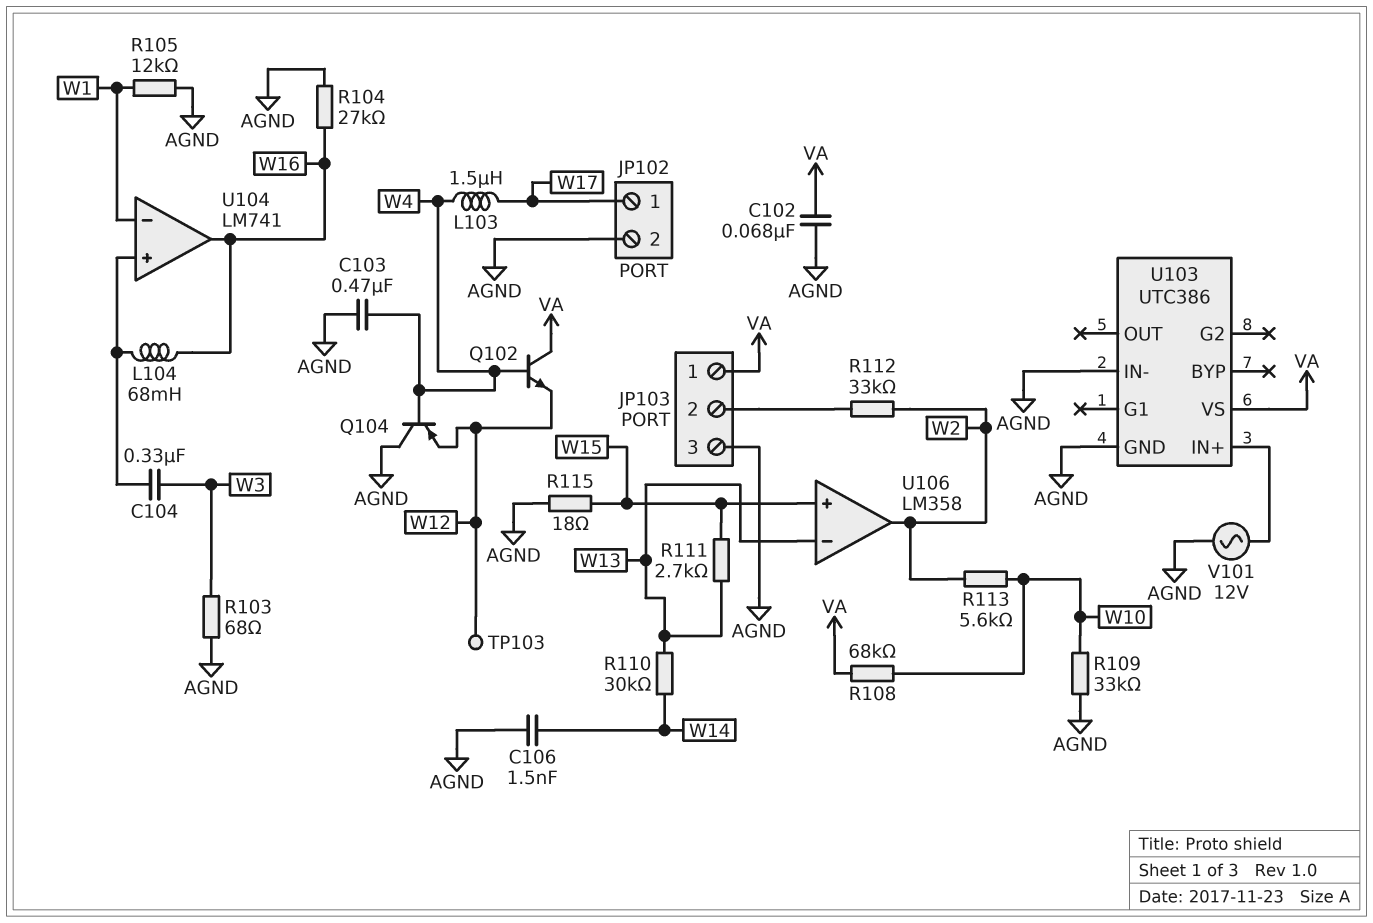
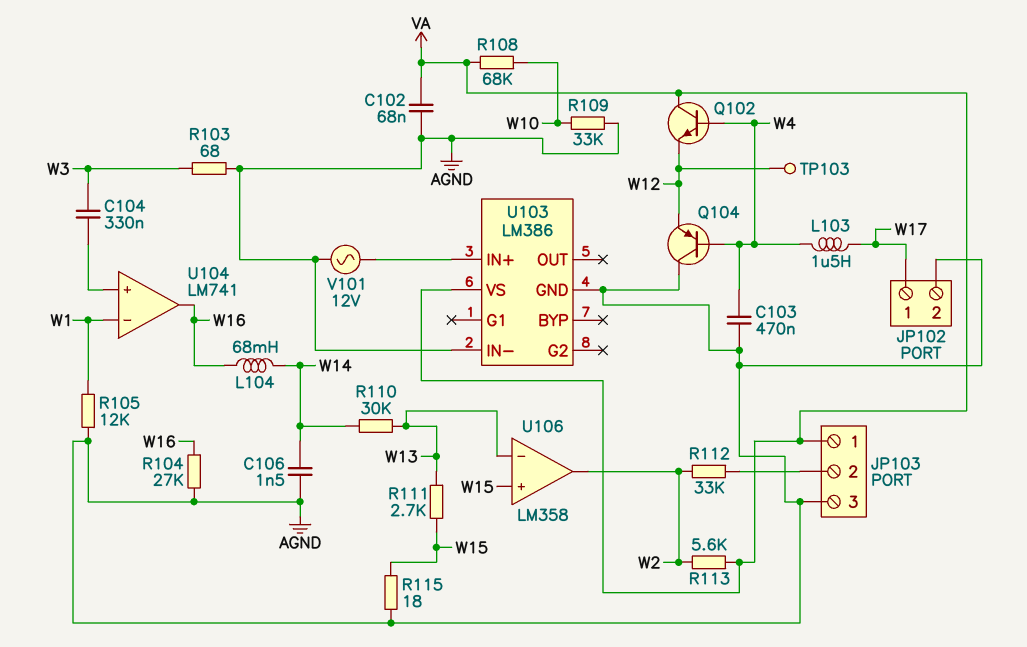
L104: 68mH (U104/in+, W16) -> 68mH (W14, W16)
R113: 5.6k (W2, W10) -> 5.6k (VA, W2)
U103: UTC386 -> LM386

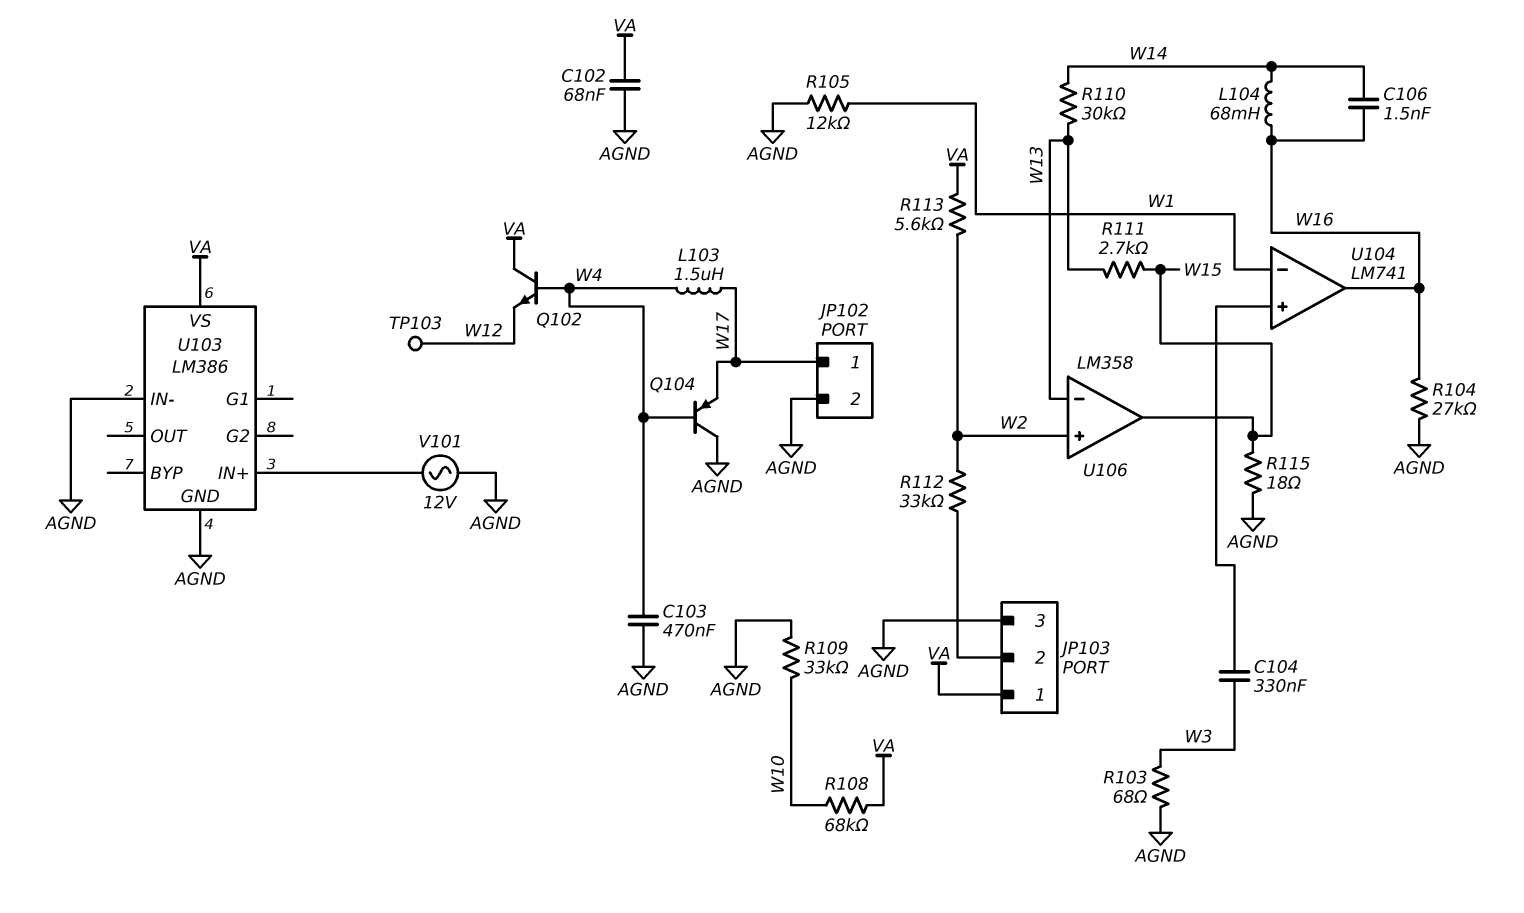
C106: 1.5nF (AGND, W14) -> 1.5nF (W14, W16)
Q104: PNP (B W4, C AGND, E W12) -> PNP (B W4, C AGND, E W17)
U106 pin in+: W15 -> W2
U106 pin out: W2 -> W15

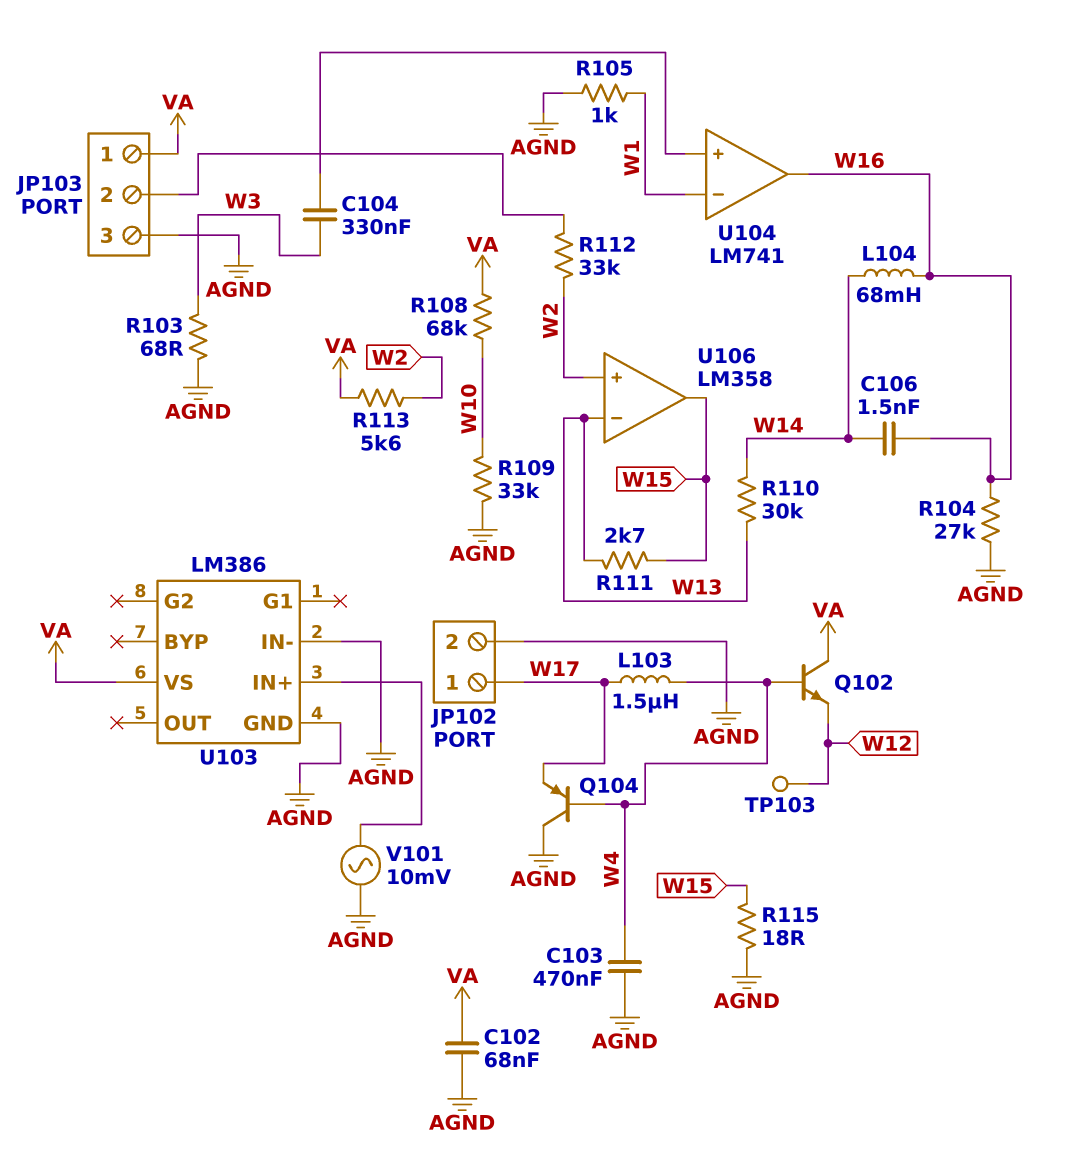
R105: 12k (AGND, W1) -> 1k (AGND, W1)
V101: AC 12V (AGND, U103/IN+) -> AC 10mV (AGND, U103/IN+)

